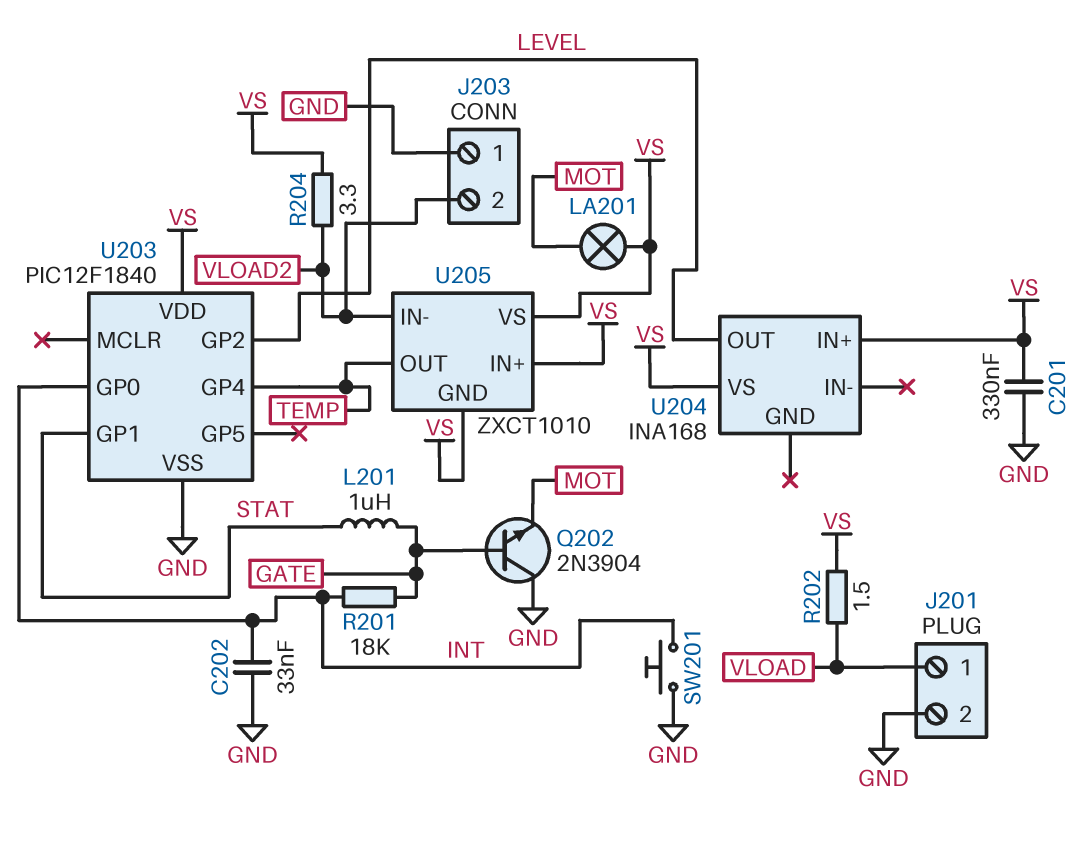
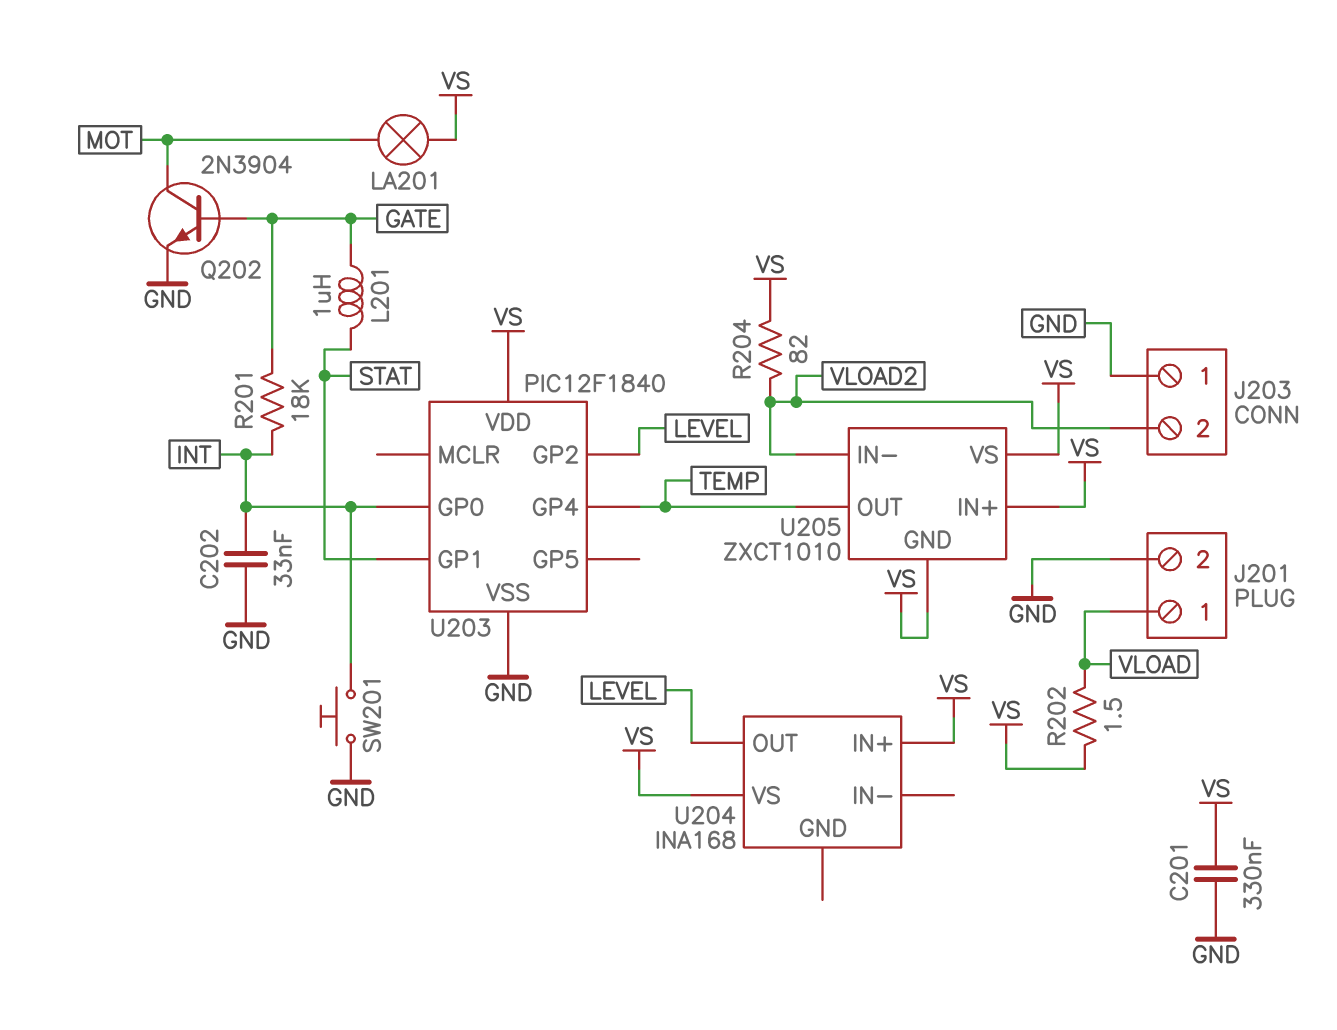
Q202: NPN 2N3904 (B GATE, C GND, E MOT) -> NPN 2N3904 (B GATE, C MOT, E GND)
R204: 3.3 (VLOAD2, VS) -> 82 (VLOAD2, VS)

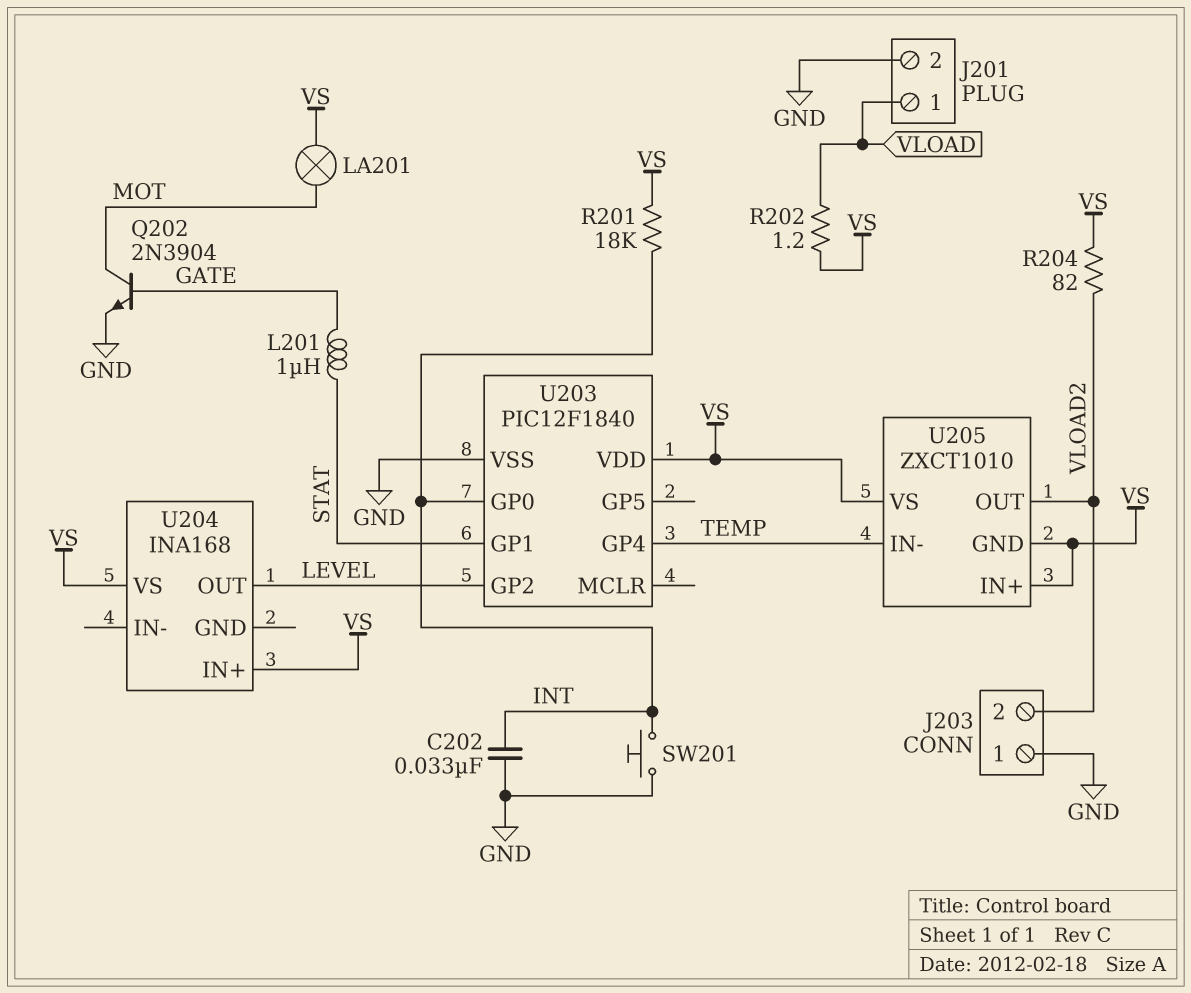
C201: 330nF (GND, VS) -> none
R201: 18k (GATE, INT) -> 18k (INT, VS)
R202: 1.5 (VLOAD, VS) -> 1.2 (VLOAD, VS)
U205 pin IN-: VLOAD2 -> TEMP
U205 pin OUT: TEMP -> VLOAD2

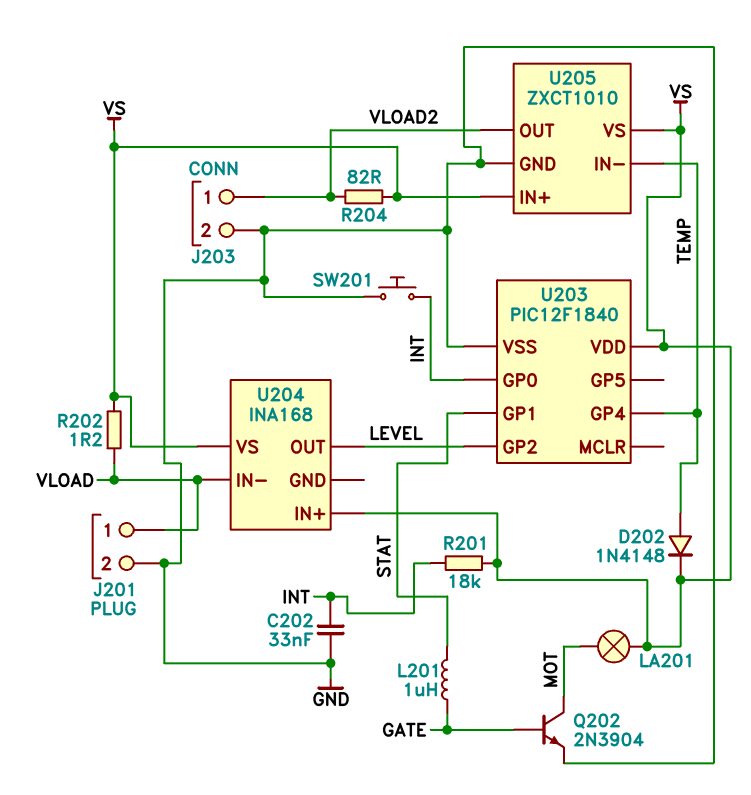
D202: none -> diode 1N4148 (A TEMP, K VS)
J203 pin 1: GND -> VLOAD2
J203 pin 2: VLOAD2 -> GND
U204 pin IN-: none -> VLOAD
U205 pin GND: VS -> GND

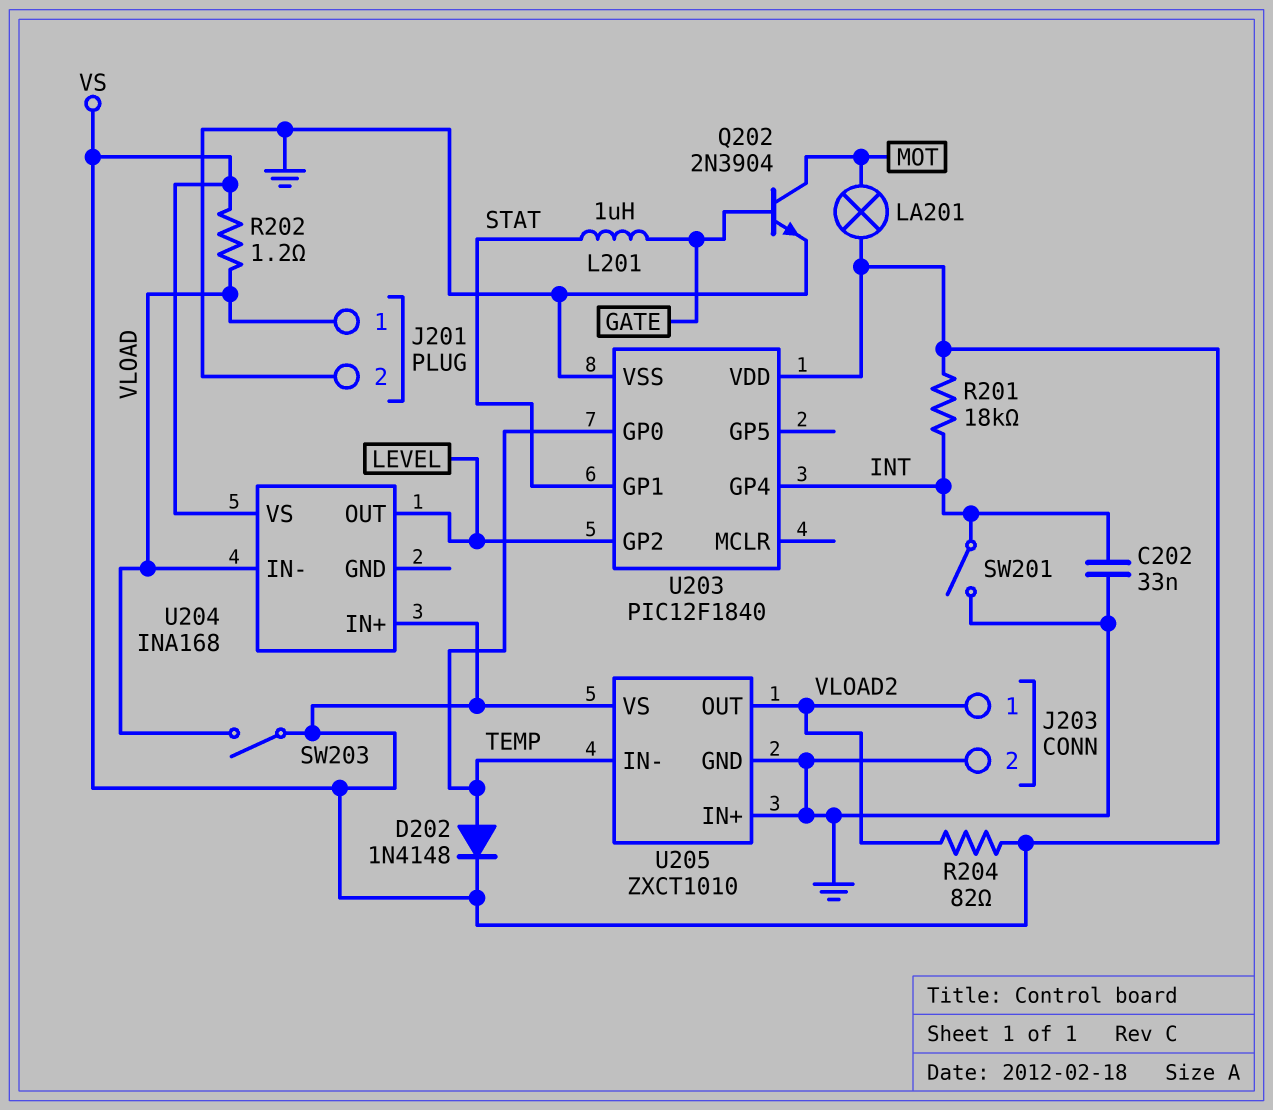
SW201: button (GND, INT) -> switch (GND, INT)
SW203: none -> switch (VLOAD, VS)
U203 pin GP0: INT -> TEMP
U203 pin GP4: TEMP -> INT
U205 pin IN+: VS -> GND

